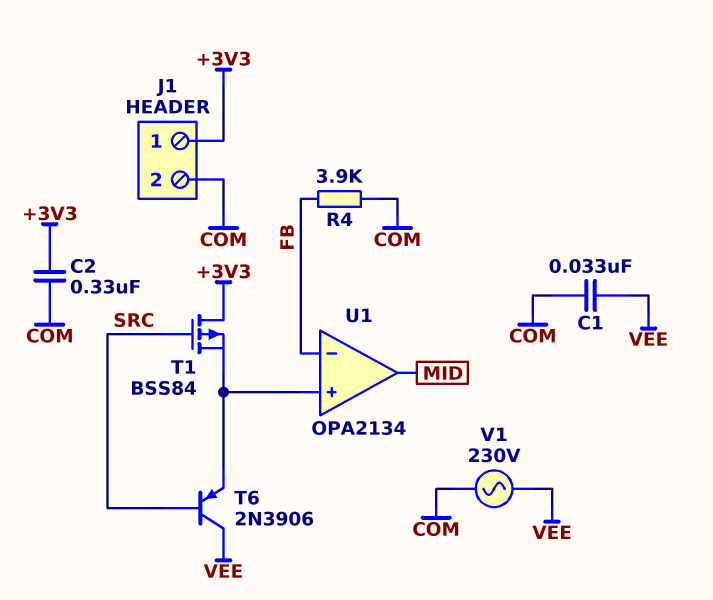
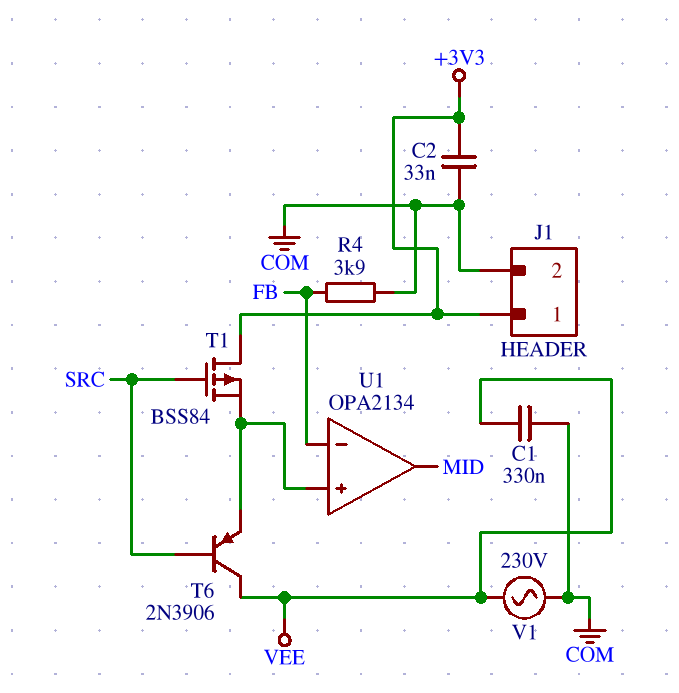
C1: 33nF (COM, VEE) -> 330nF (COM, VEE)
C2: 330nF (+3V3, COM) -> 33nF (+3V3, COM)

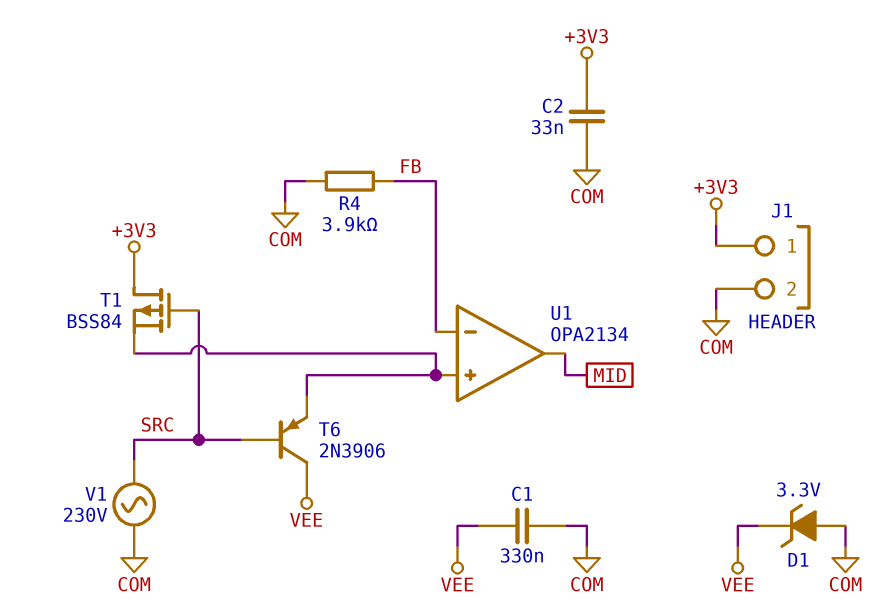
D1: none -> zener 3.3V (A COM, K VEE)
V1: AC 230V (COM, VEE) -> AC 230V (COM, SRC)

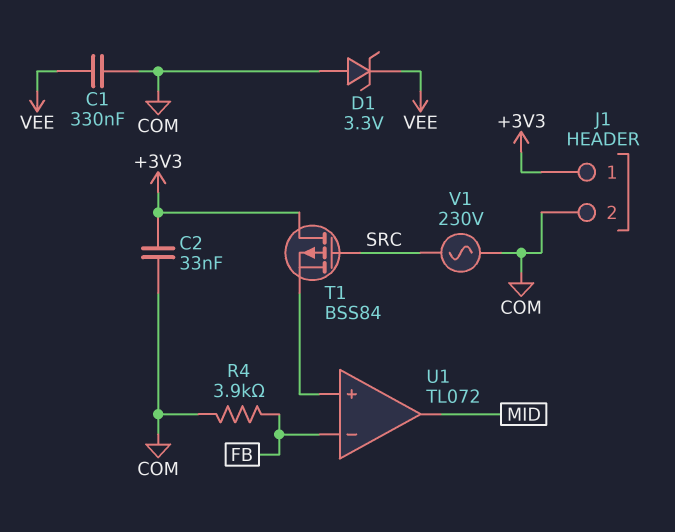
T6: PNP 2N3906 (B SRC, C VEE, E U1/in+) -> none
U1: OPA2134 -> TL072

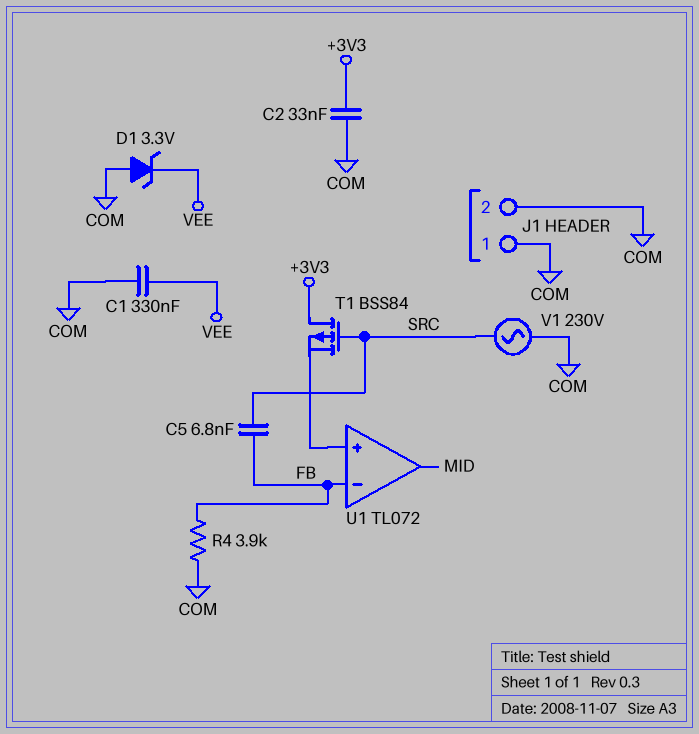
C5: none -> 6.8nF (FB, SRC)
J1 pin 1: +3V3 -> COM

